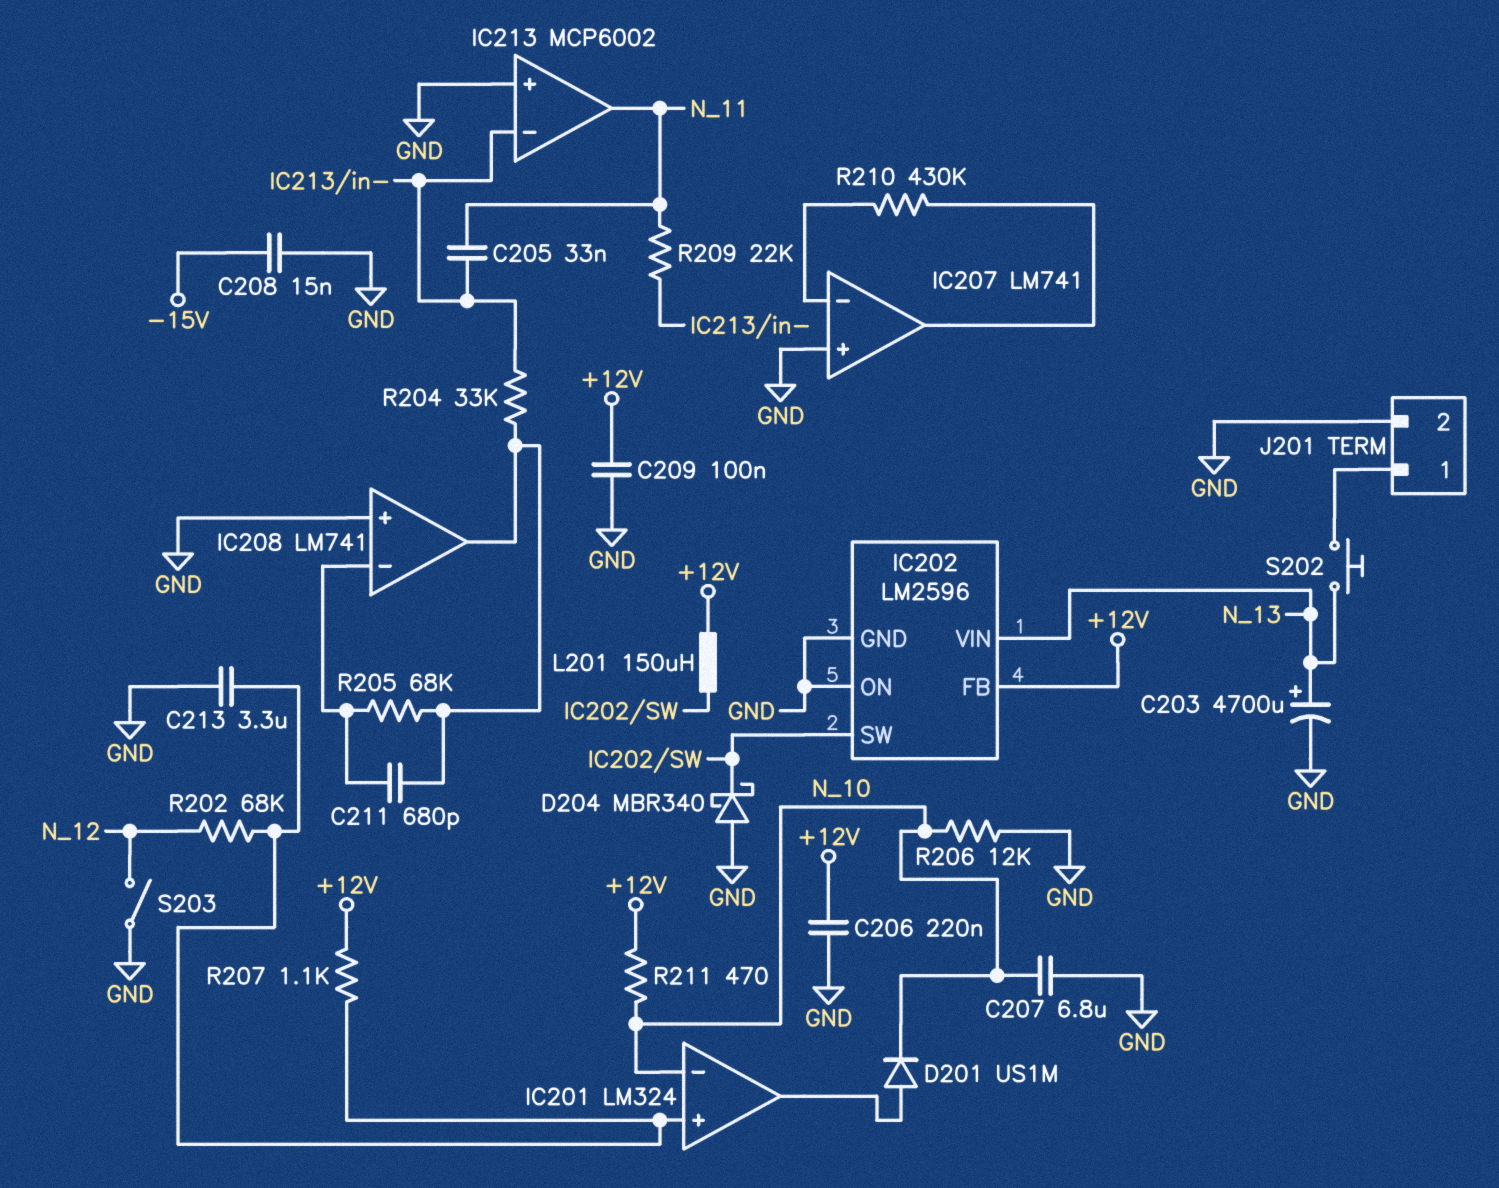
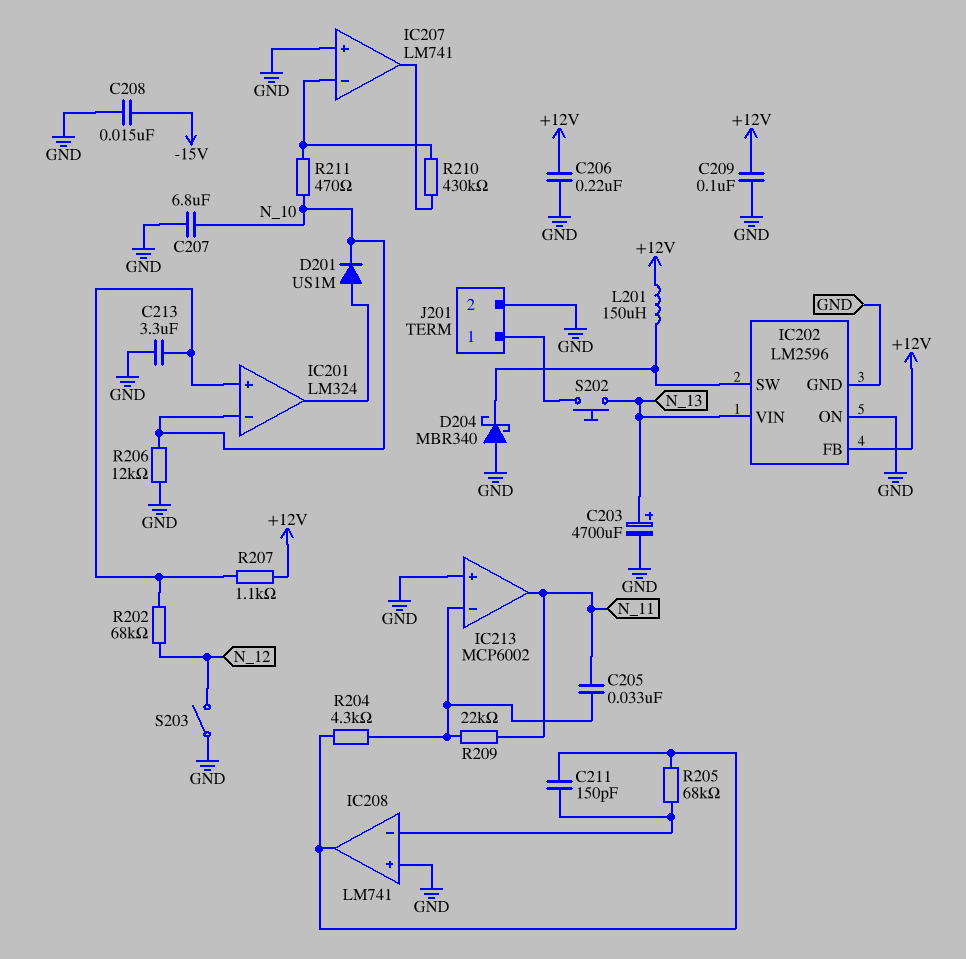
C211: 680pF (IC208/in-, IC208/out) -> 150pF (IC208/in-, IC208/out)
R204: 33k (IC208/out, IC213/in-) -> 4.3k (IC208/out, IC213/in-)
R211: 470 (+12V, N_10) -> 470 (IC207/in-, N_10)

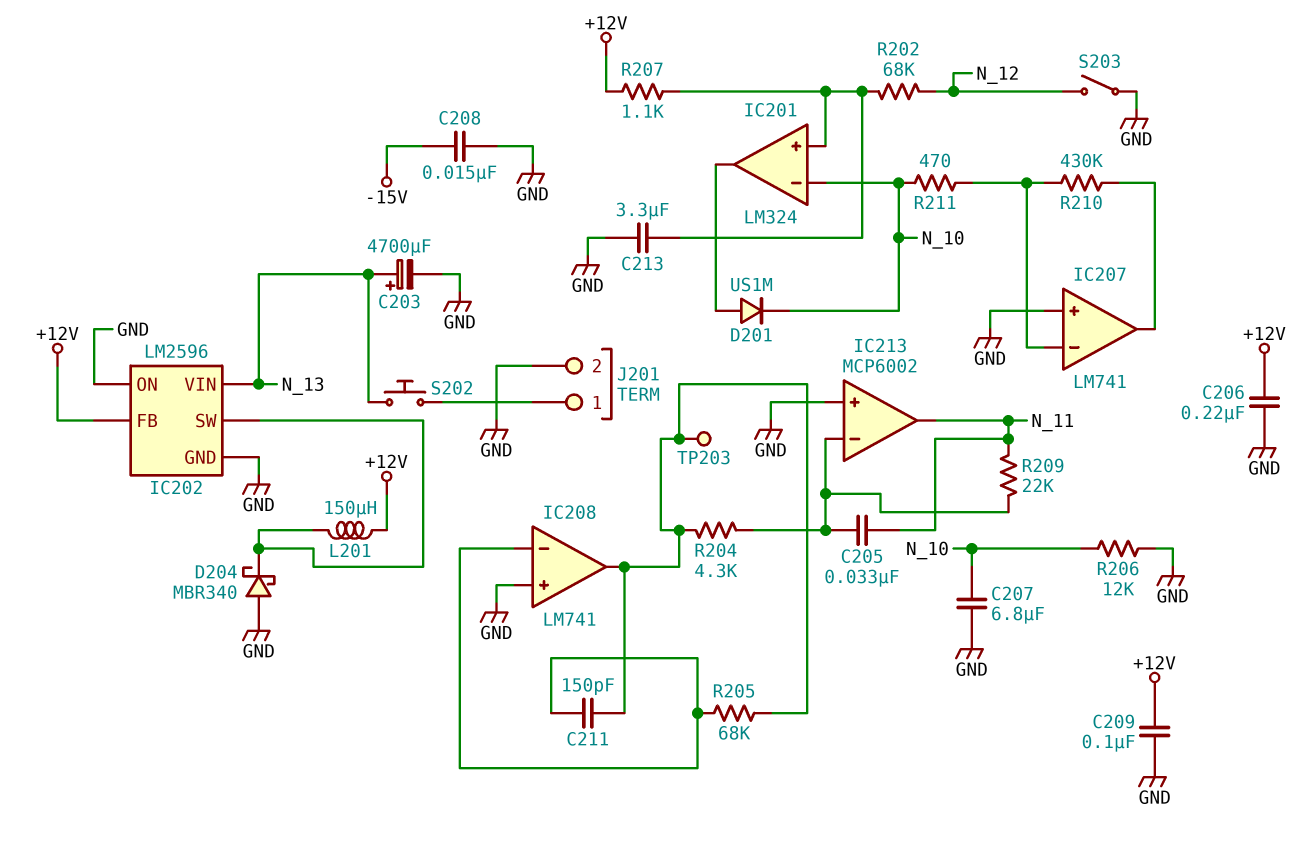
TP203: none -> test point (IC208/out)

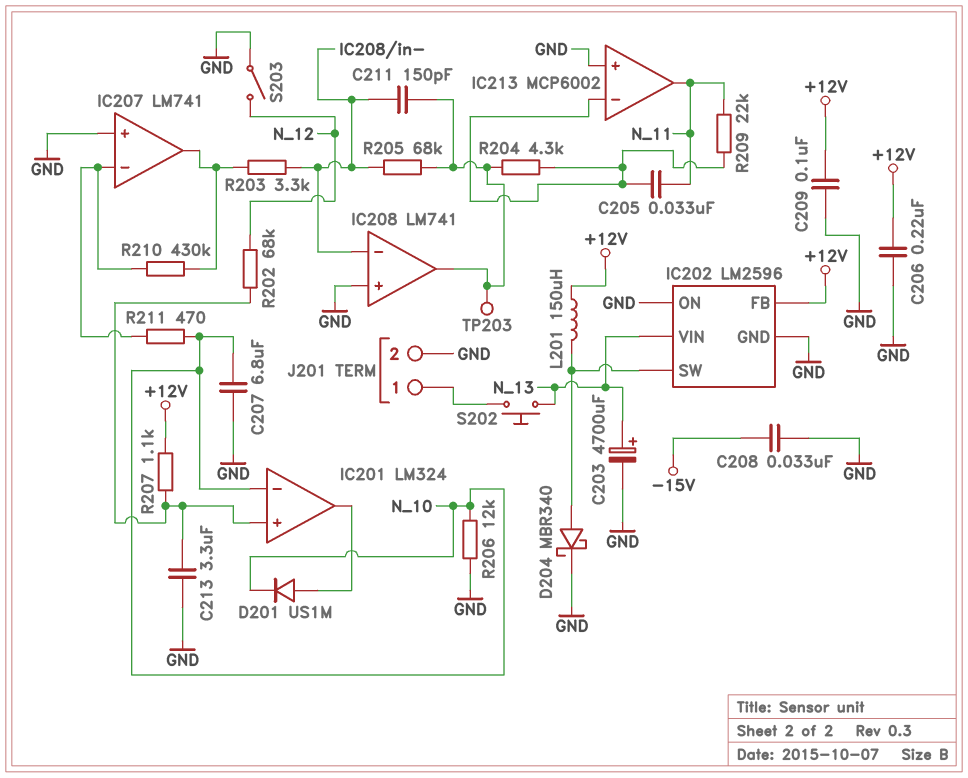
C208: 15nF (-15V, GND) -> 33nF (-15V, GND)
D204: schottky MBR340 (A GND, K IC202/SW) -> schottky MBR340 (A IC202/SW, K GND)
R203: none -> 3.3k (IC207/out, IC208/in-)

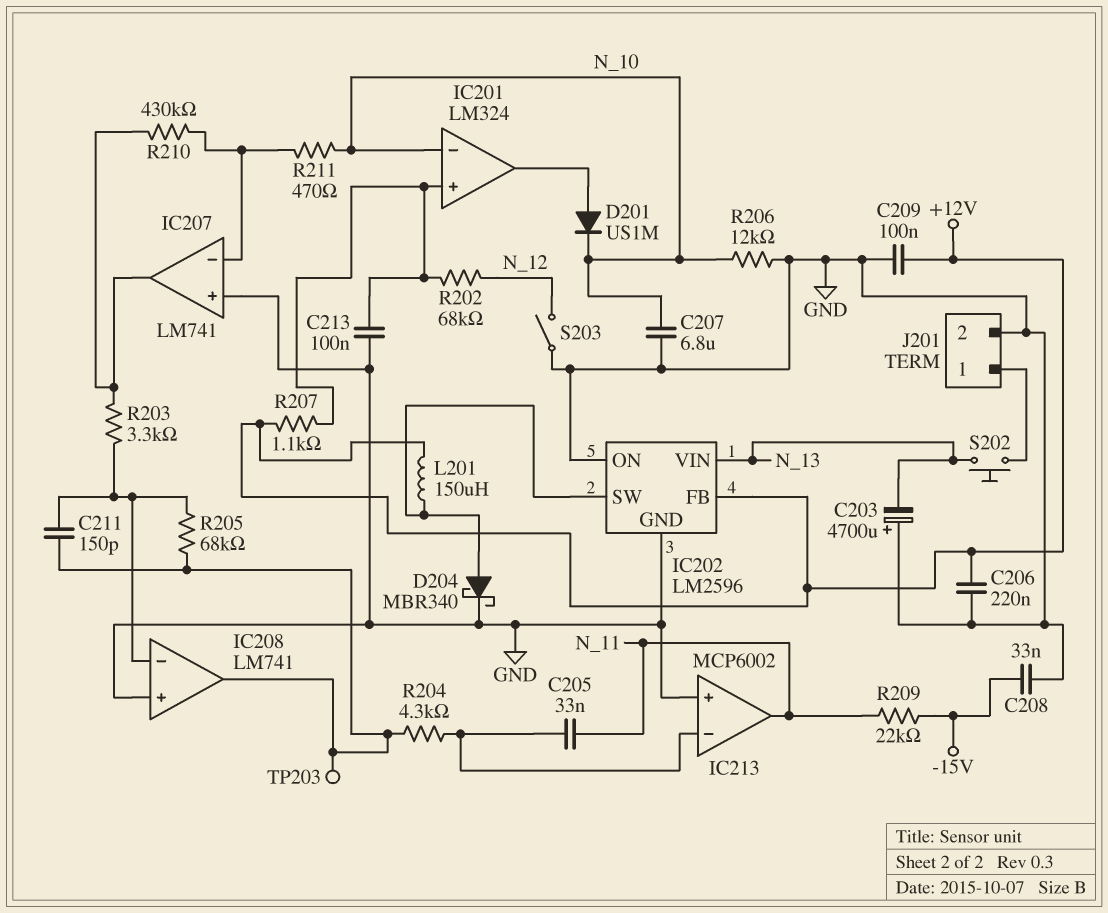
C203: 4700uF (plus N_13, minus GND) -> 4700uF (plus GND, minus N_13)
C213: 3.3uF (GND, IC201/in+) -> 100nF (GND, IC201/in+)
R209: 22k (IC213/in-, N_11) -> 22k (-15V, N_11)

